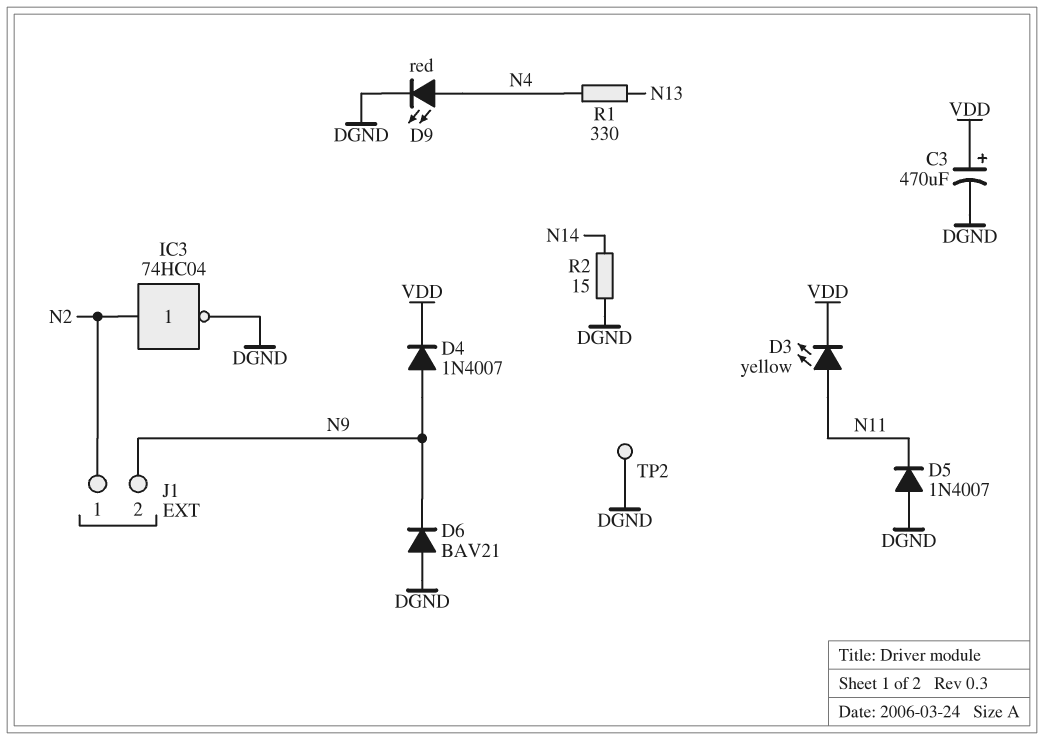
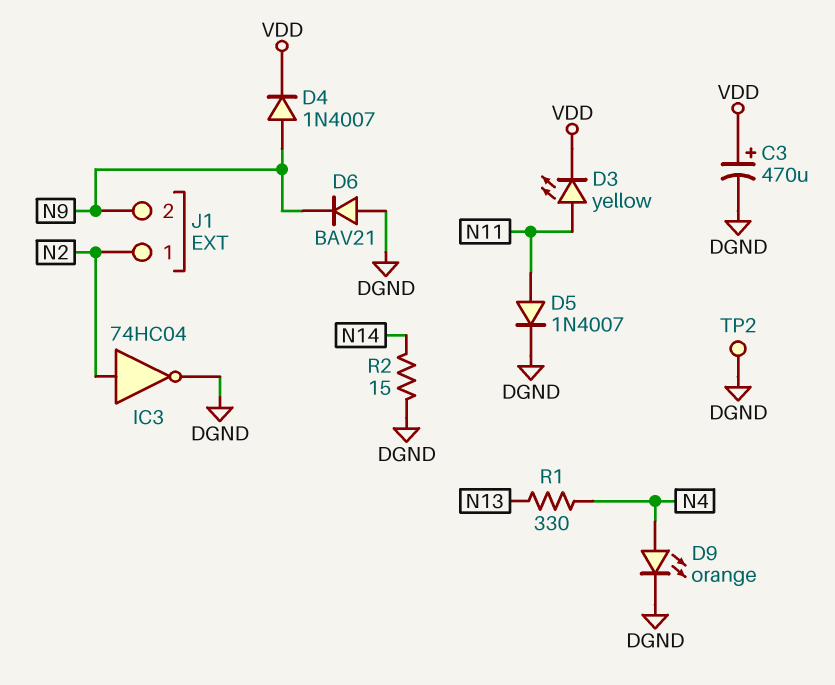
D5: diode 1N4007 (A DGND, K N11) -> diode 1N4007 (A N11, K DGND)
D9: LED red (A N4, K DGND) -> LED orange (A N4, K DGND)

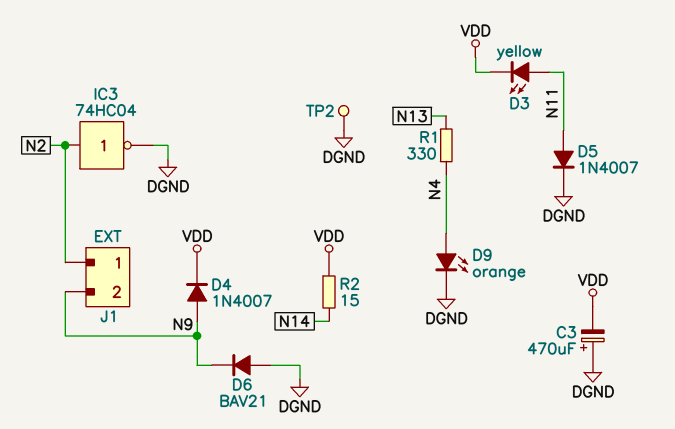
C3: 470uF (plus VDD, minus DGND) -> 470uF (plus DGND, minus VDD)
R2: 15 (DGND, N14) -> 15 (N14, VDD)

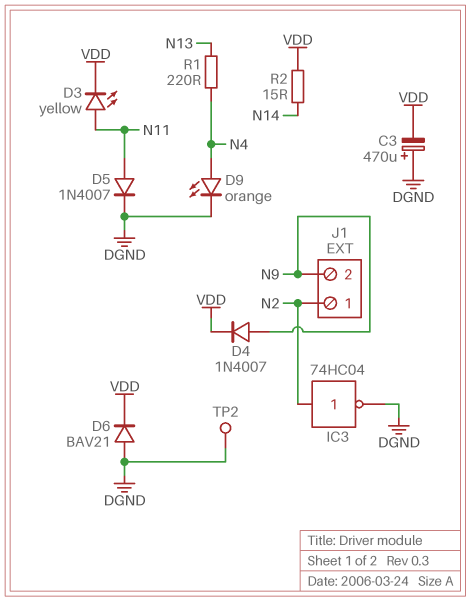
D6: diode BAV21 (A DGND, K N9) -> diode BAV21 (A DGND, K VDD)
R1: 330 (N4, N13) -> 220 (N4, N13)

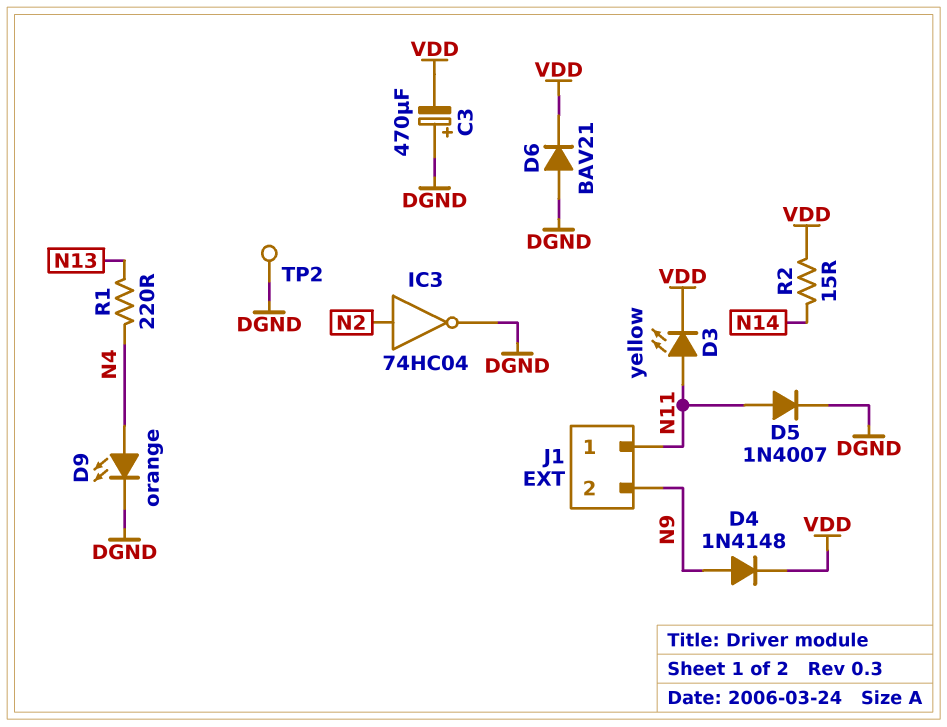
D4: diode 1N4007 (A N9, K VDD) -> diode 1N4148 (A N9, K VDD)
J1 pin 1: N2 -> N11

